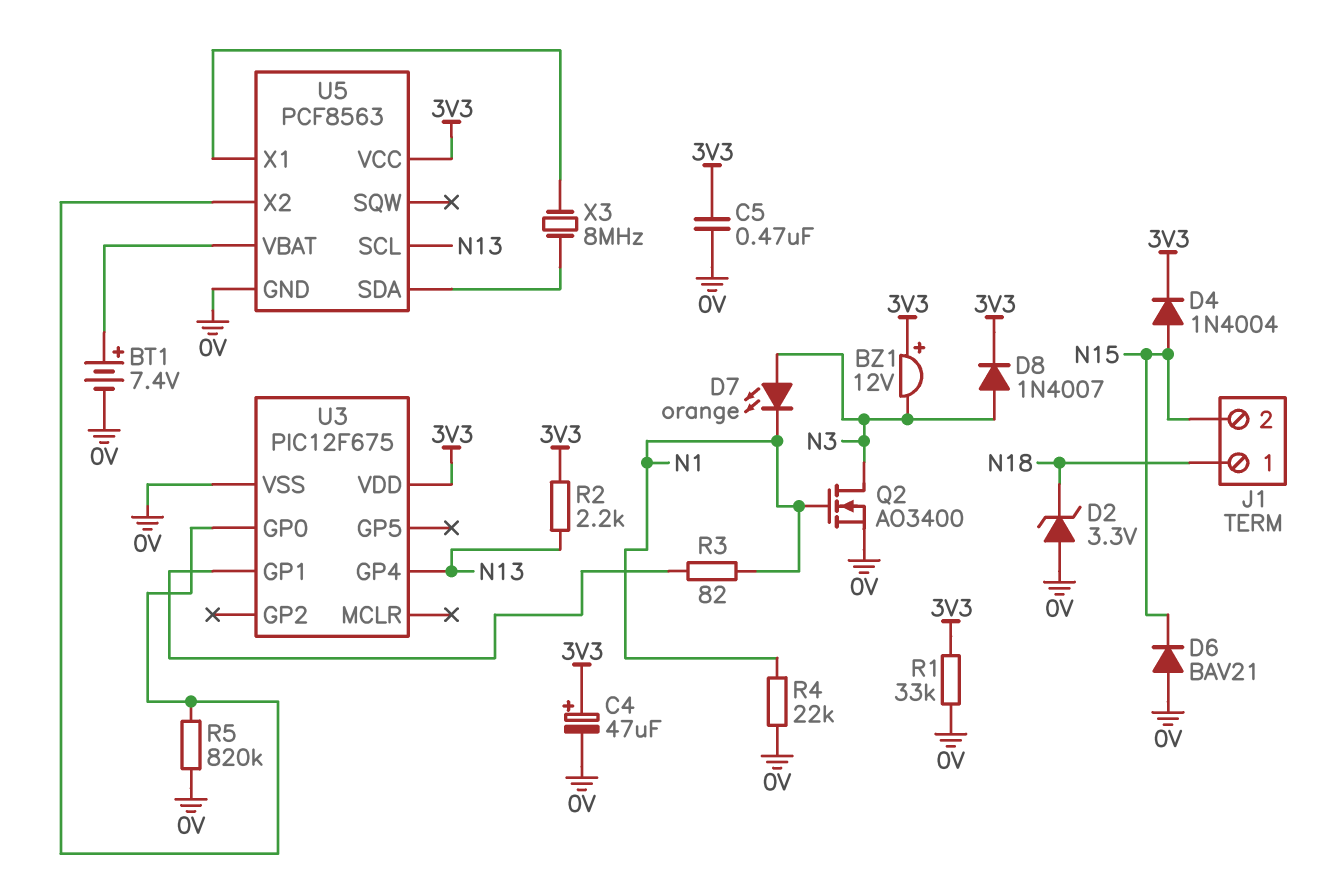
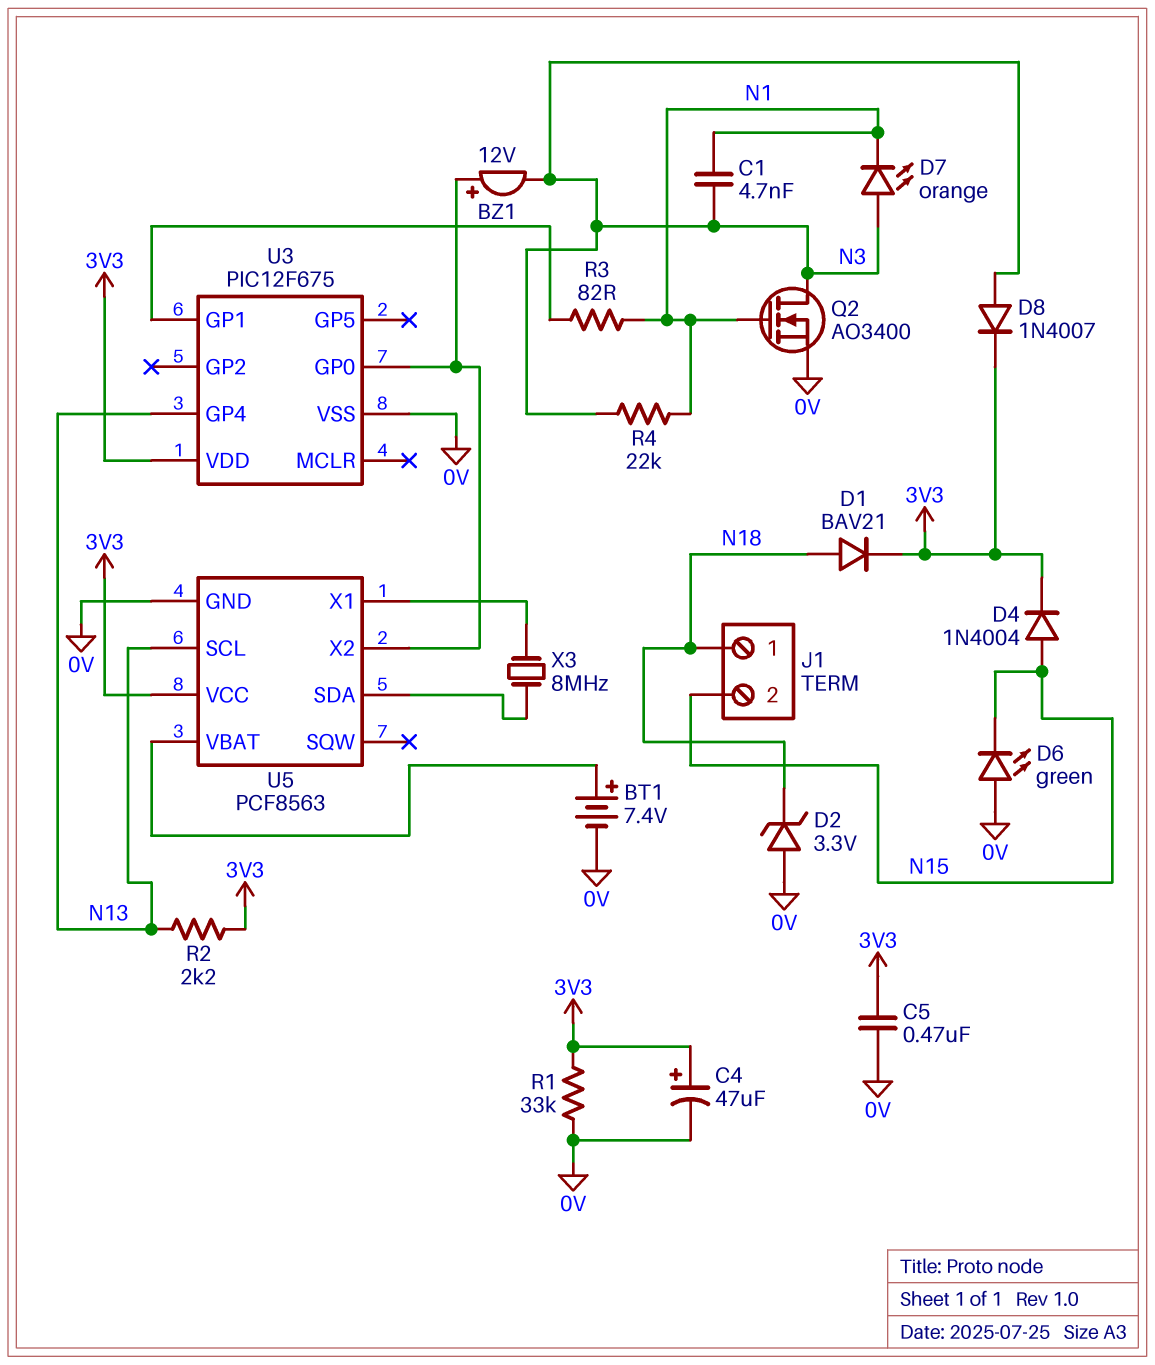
BZ1: buzzer 12V (plus 3V3, minus N3) -> buzzer 12V (plus U3/GP0, minus N3)
C1: none -> 4.7nF (N1, N3)
D1: none -> diode BAV21 (A N18, K 3V3)
D6: diode BAV21 (A 0V, K N15) -> LED green (A 0V, K N15)
R4: 22k (0V, N1) -> 22k (N1, N3)
R5: 820k (0V, U3/GP0) -> none

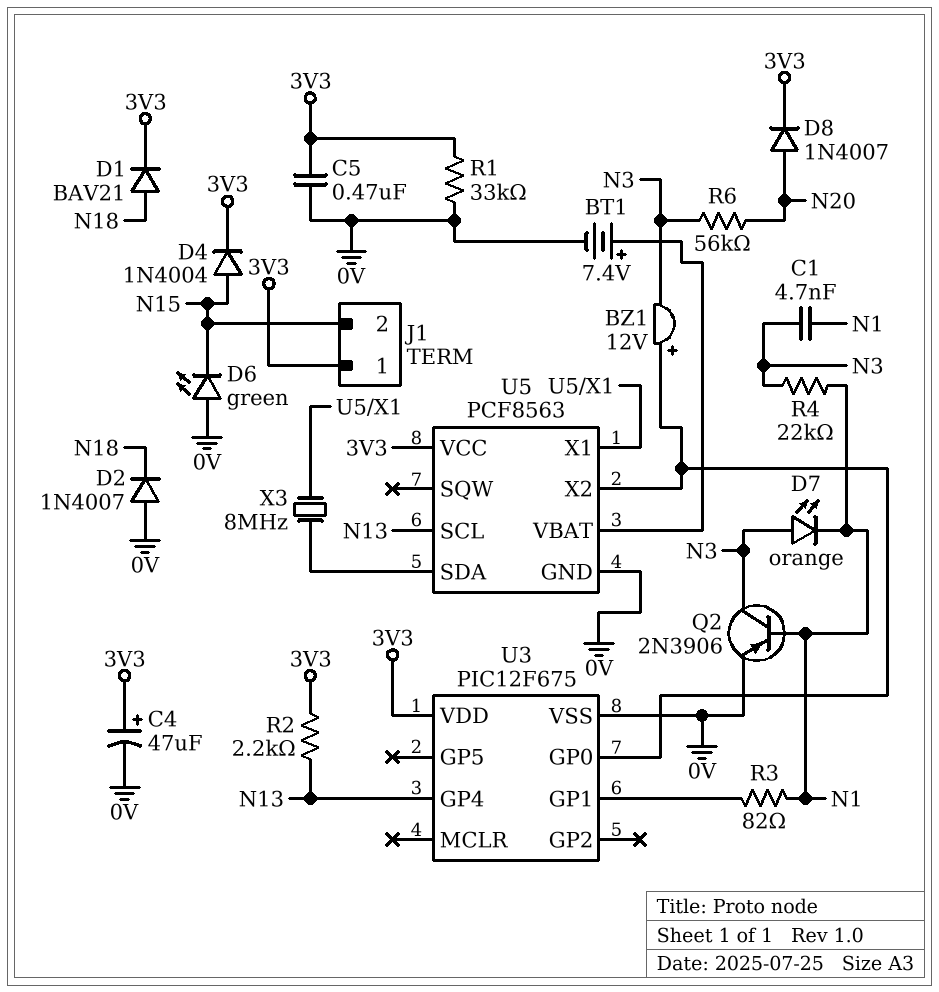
D2: zener 3.3V (A 0V, K N18) -> diode 1N4007 (A 0V, K N18)
D8: diode 1N4007 (A N3, K 3V3) -> diode 1N4007 (A N20, K 3V3)
J1 pin 1: N18 -> 3V3
Q2: NMOS AO3400 (G N1, D N3, S 0V) -> PNP 2N3906 (B N1, C N3, E 0V)
R6: none -> 56k (N3, N20)

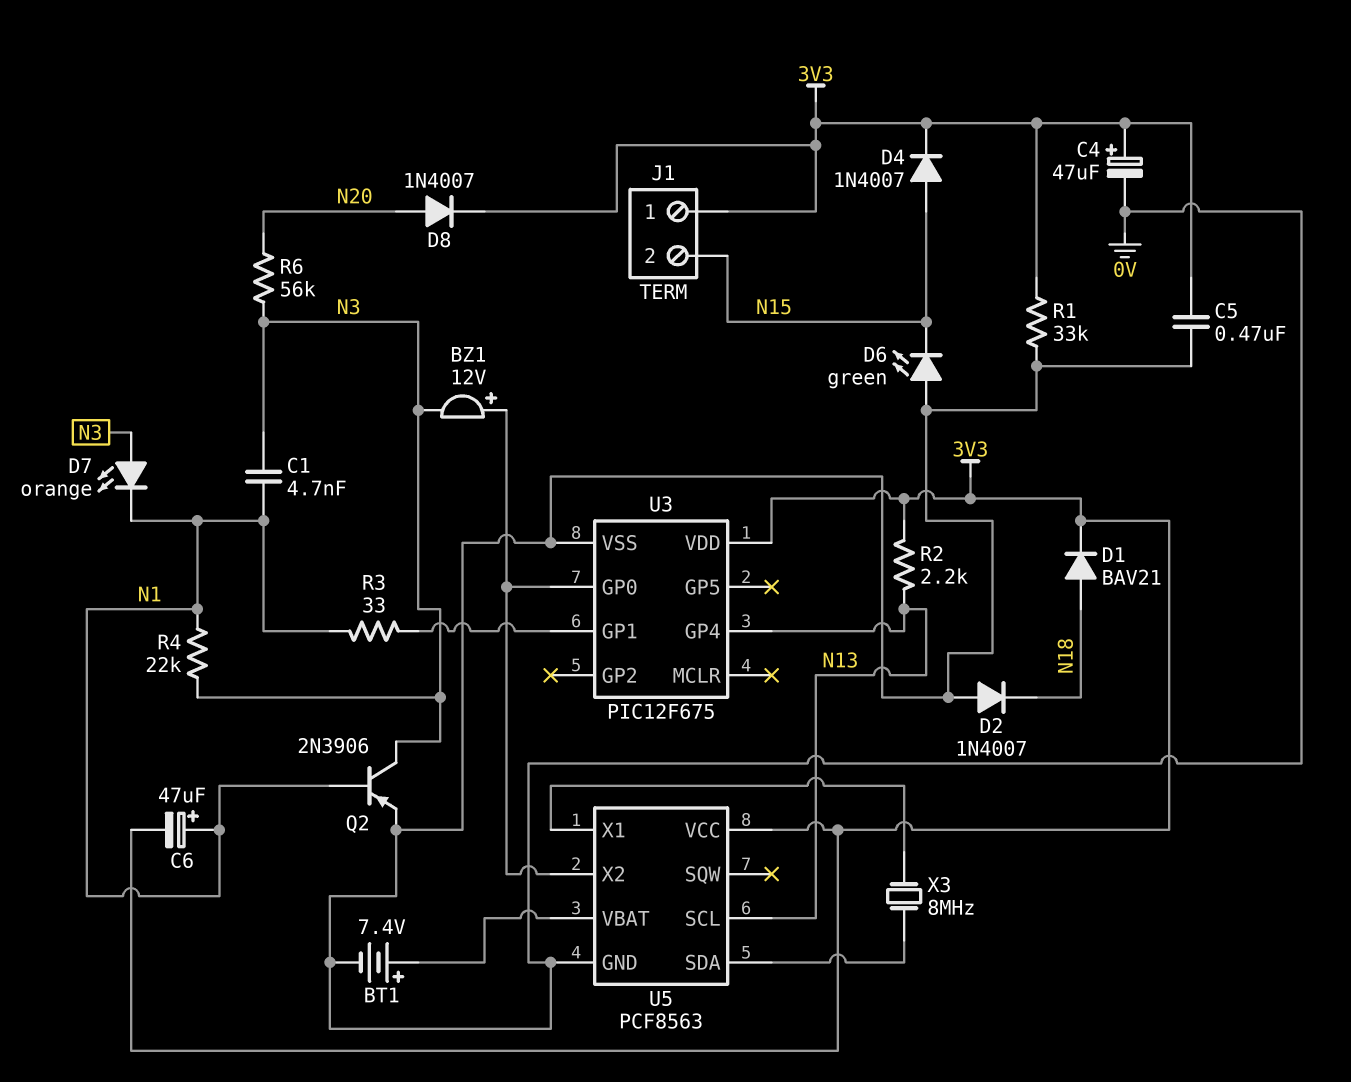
C6: none -> 47uF (plus N1, minus 3V3)
D4: diode 1N4004 (A N15, K 3V3) -> diode 1N4007 (A N15, K 3V3)
R3: 82 (N1, U3/GP1) -> 33 (N1, U3/GP1)

